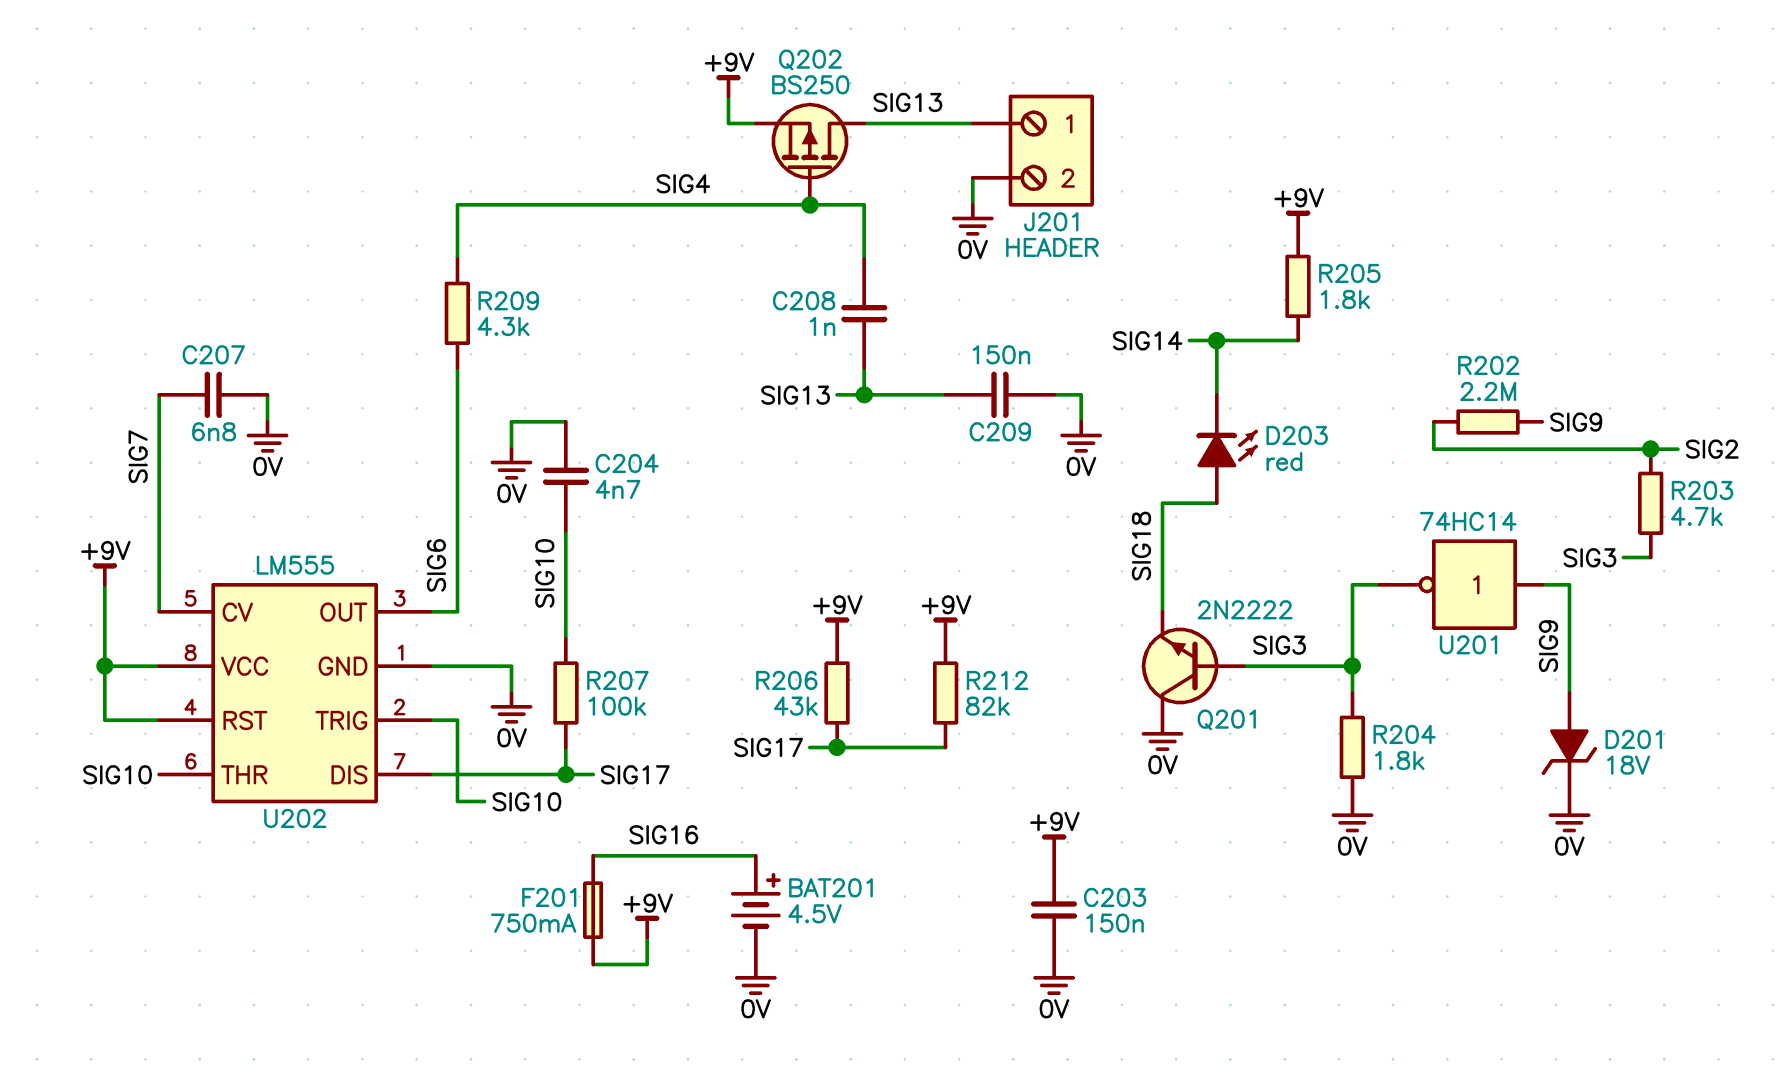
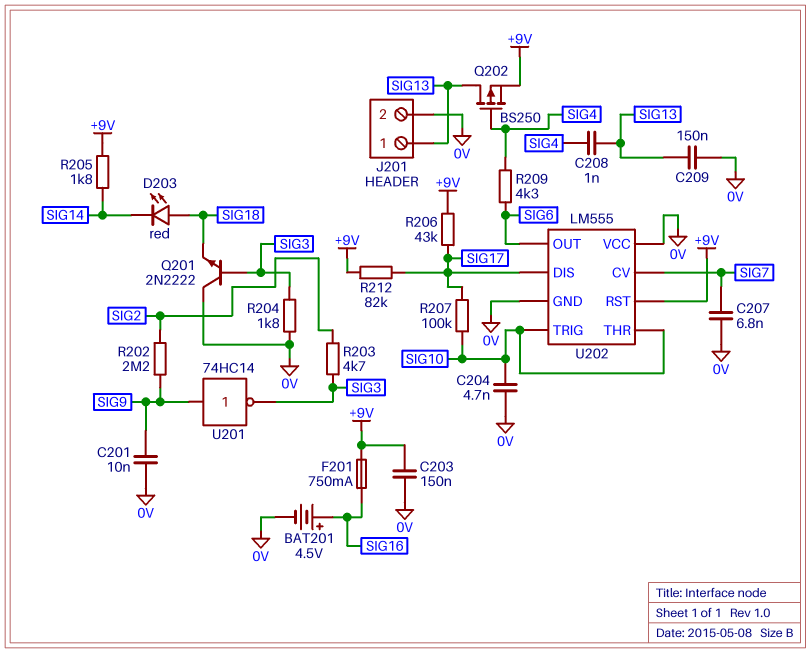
C201: none -> 10nF (0V, SIG9)
D201: zener 18V (A SIG9, K 0V) -> none
U202 pin VCC: +9V -> 0V

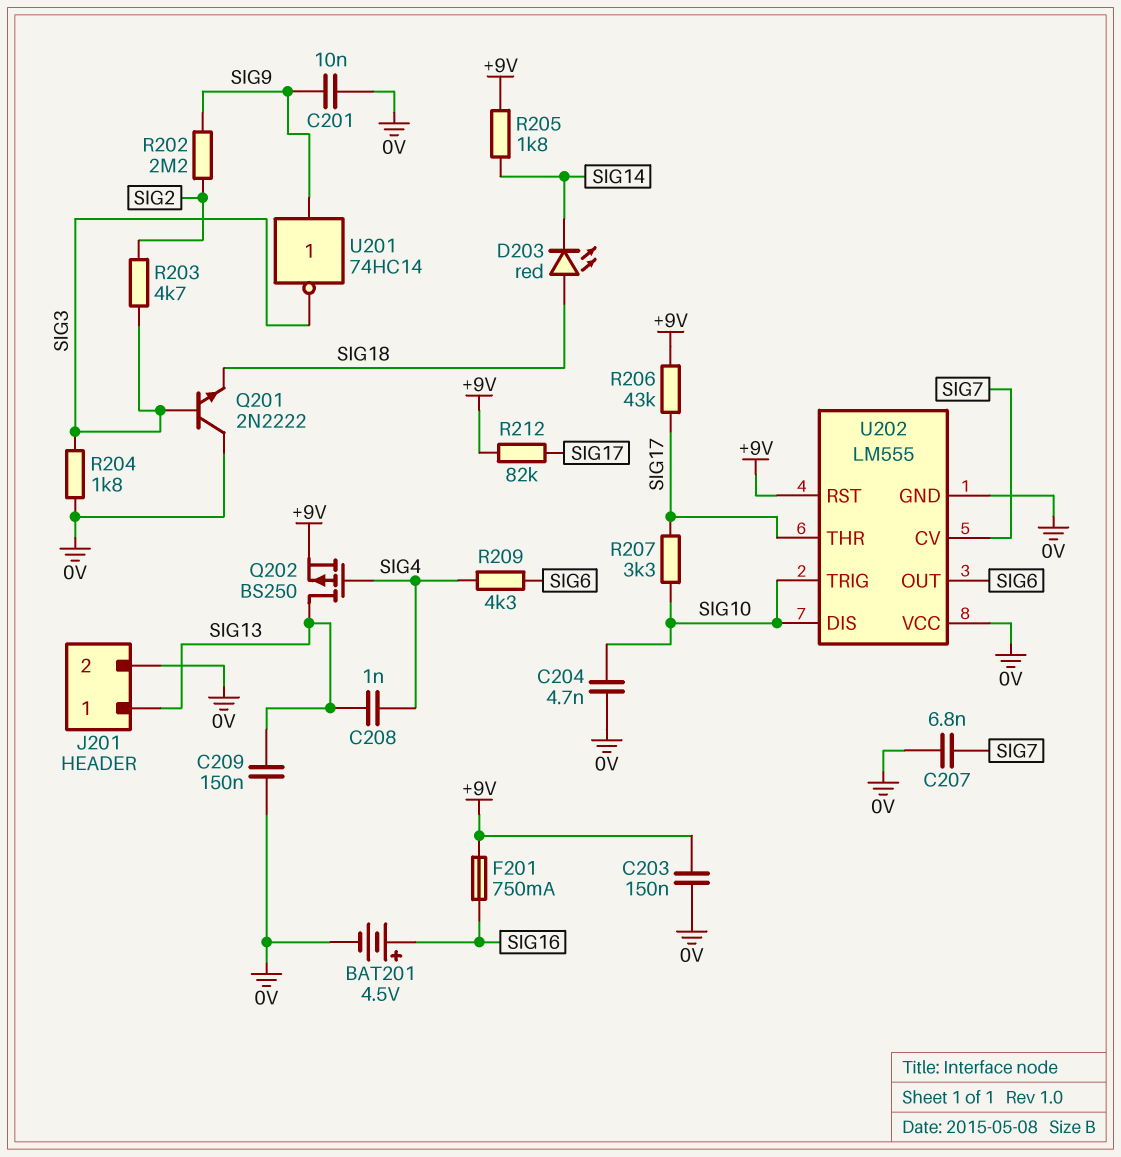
R207: 100k (SIG10, SIG17) -> 3.3k (SIG10, SIG17)
U202 pin DIS: SIG17 -> SIG10
U202 pin THR: SIG10 -> SIG17

